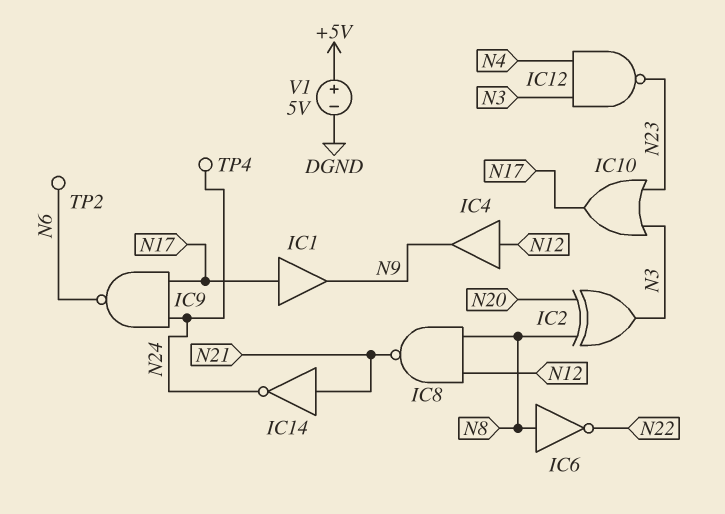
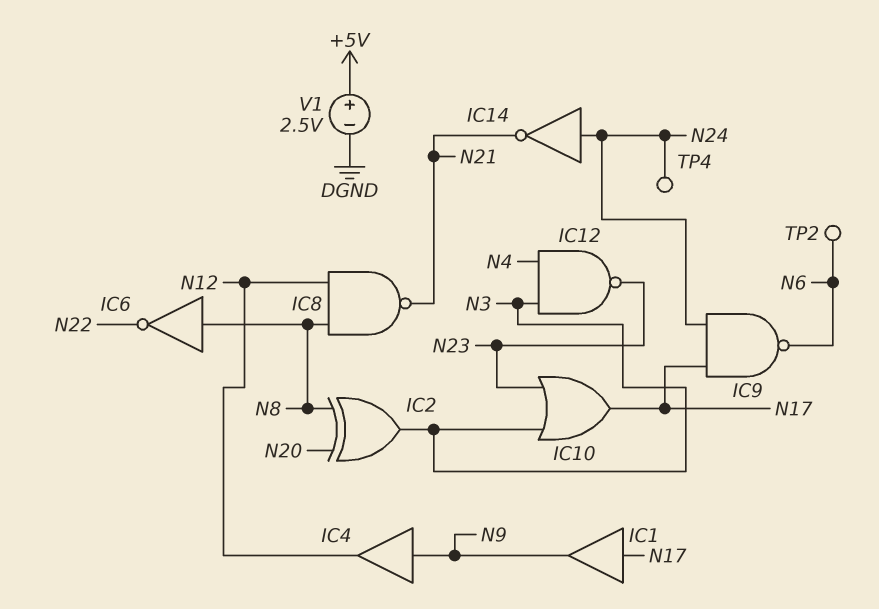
IC4: buffer (in N12, out N9) -> buffer (in N9, out N12)
IC14: NOT (in N21, out N24) -> NOT (in N24, out N21)
V1: 5V (plus +5V, minus DGND) -> 2.5V (plus +5V, minus DGND)

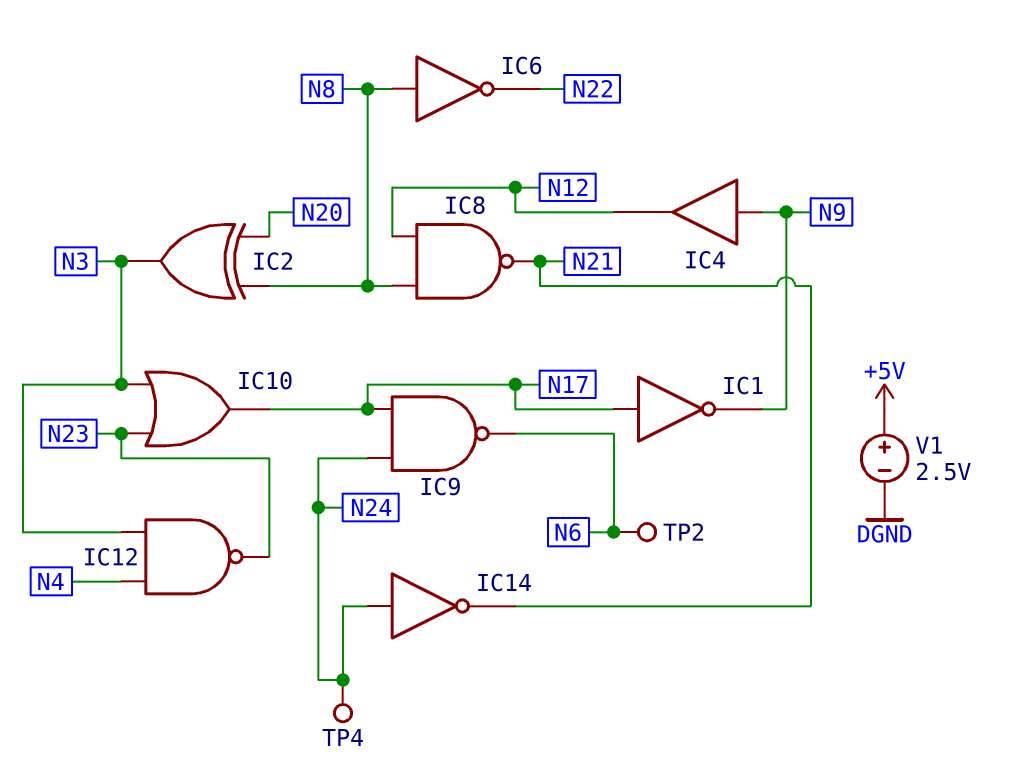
IC1: buffer (in N17, out N9) -> NOT (in N17, out N9)

